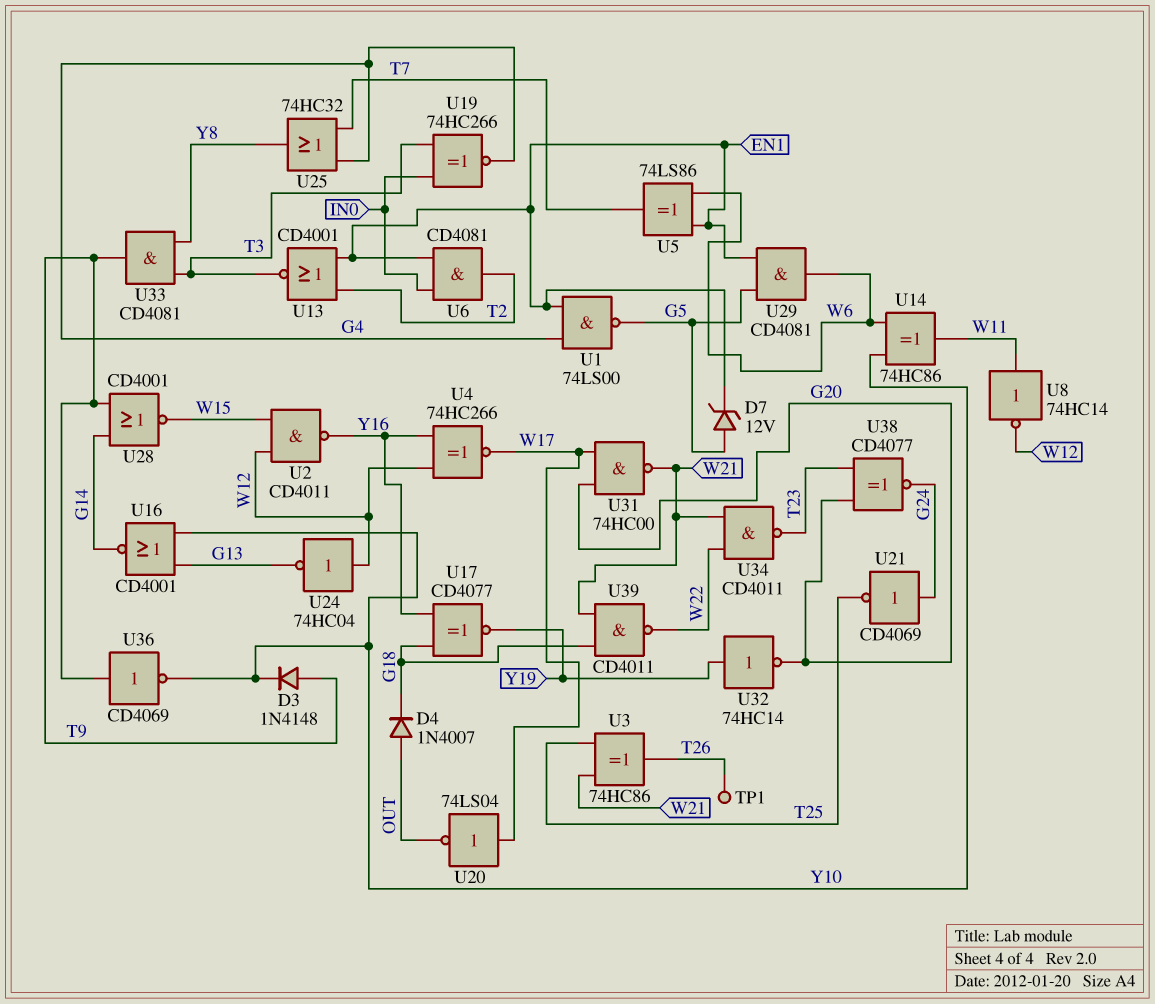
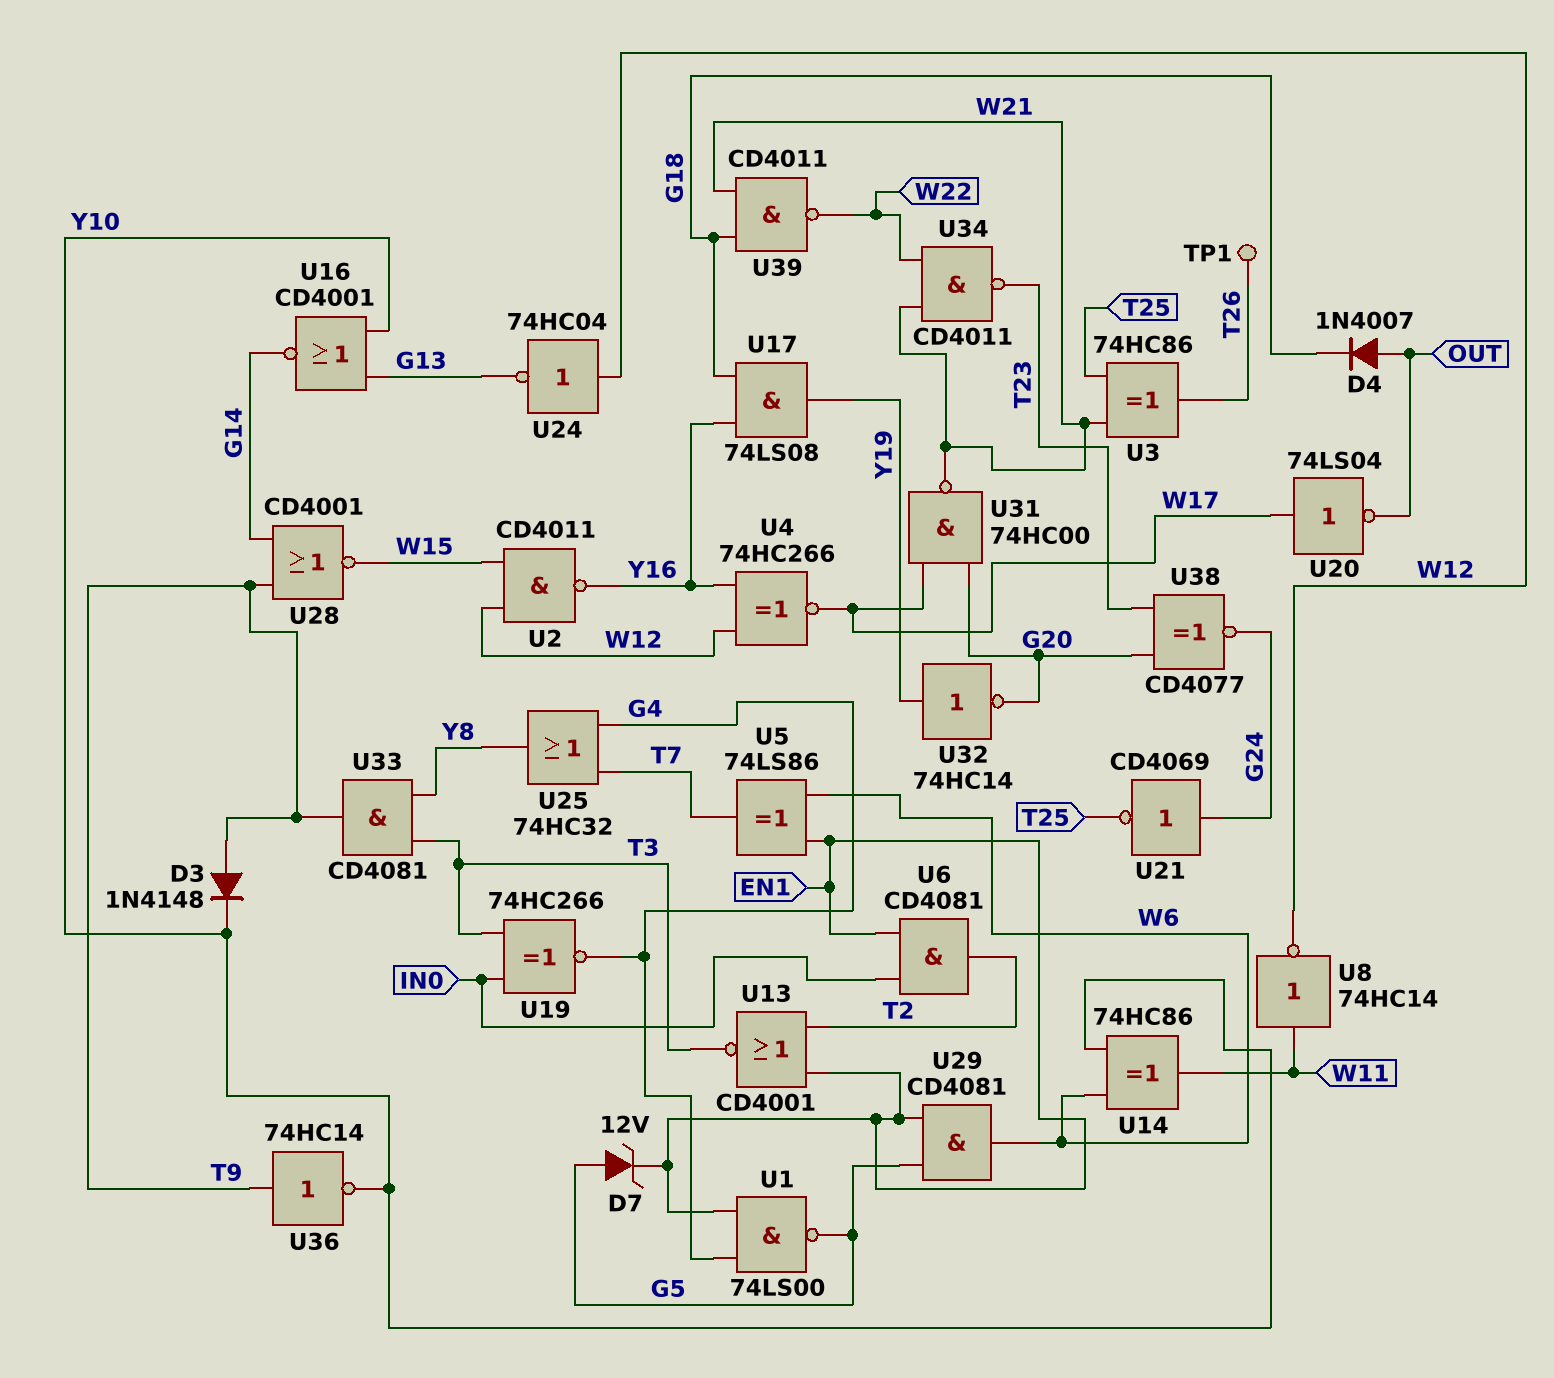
U17: XNOR CD4077 (in G18, in Y16, out Y19) -> AND 74LS08 (in G18, in Y16, out Y19)
U36: NOT CD4069 (in T9, out Y10) -> NOT 74HC14 (in T9, out Y10)

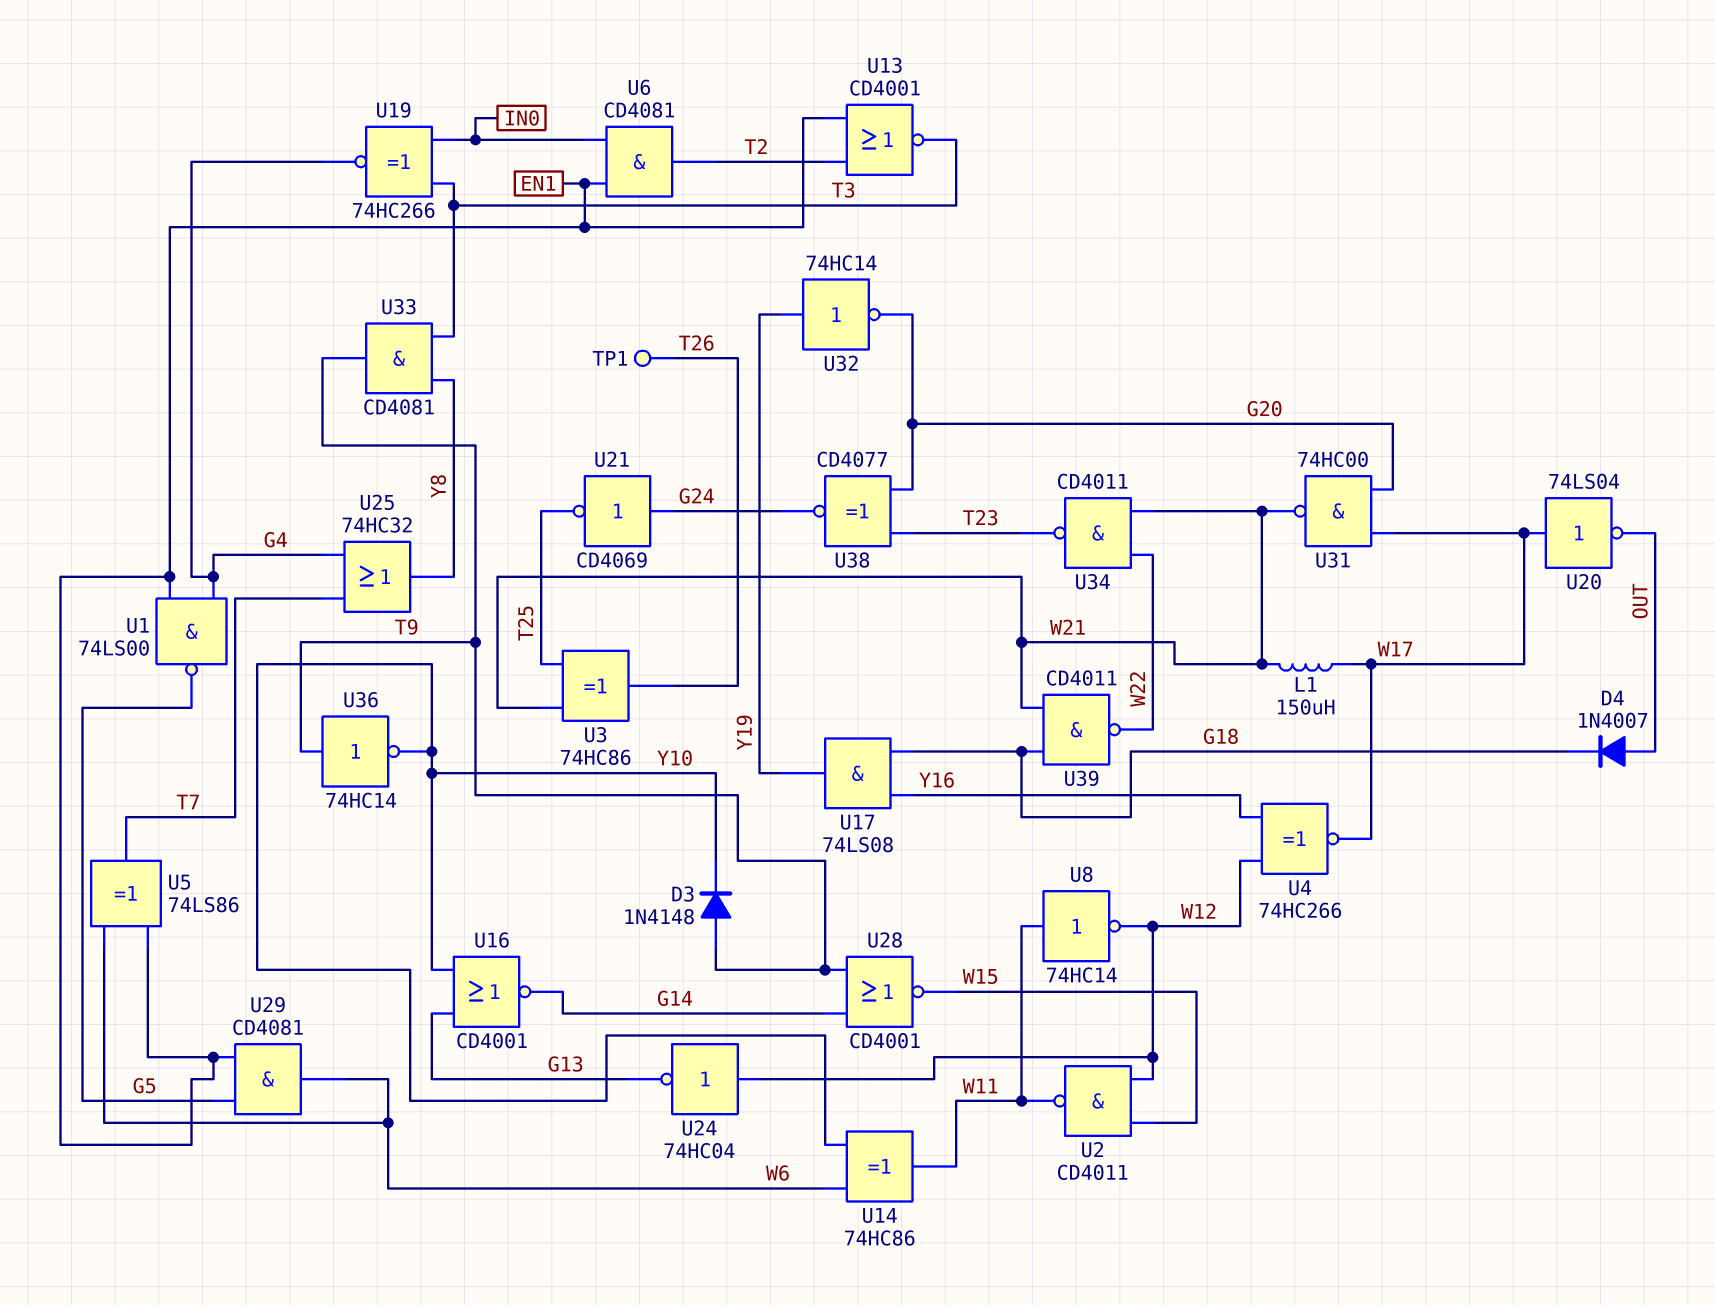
D7: zener 12V (A G5, K EN1) -> none
L1: none -> 150uH (W17, W21)
U2: NAND CD4011 (in W12, in W15, out Y16) -> NAND CD4011 (in W12, in W15, out W11)

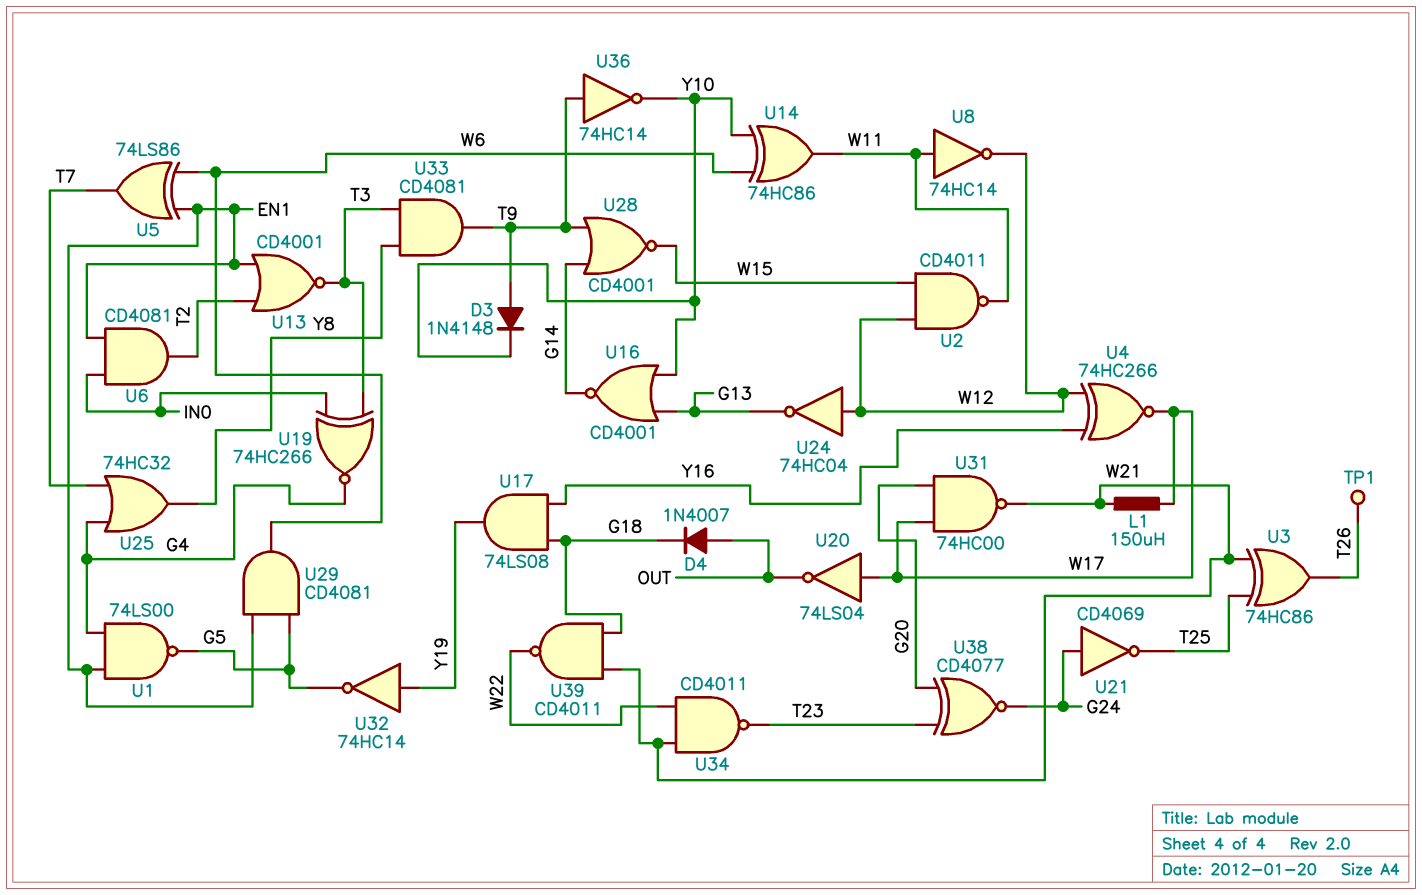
U32: NOT 74HC14 (in Y19, out G20) -> NOT 74HC14 (in Y19, out G5)

